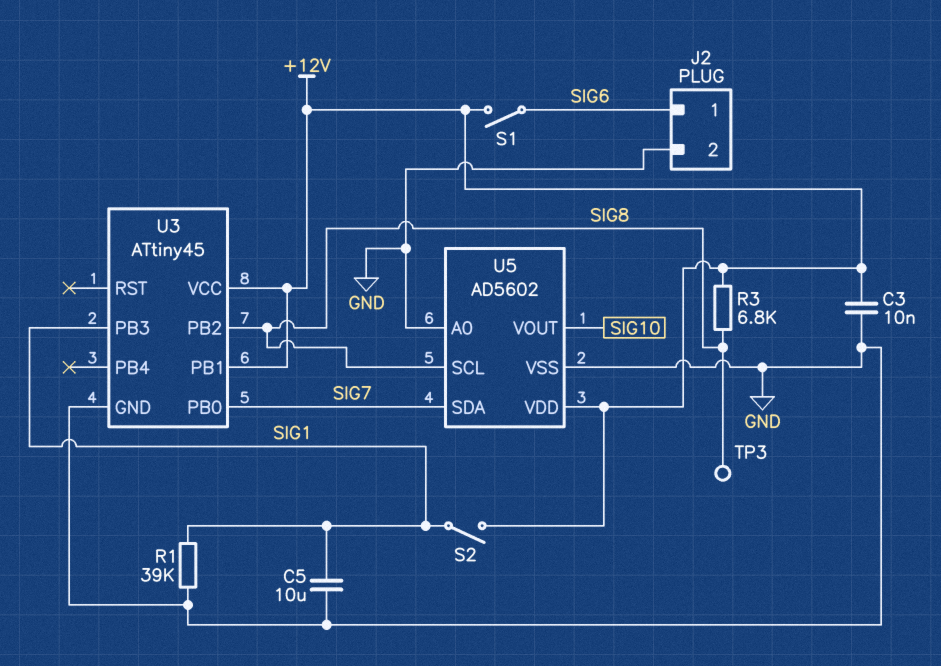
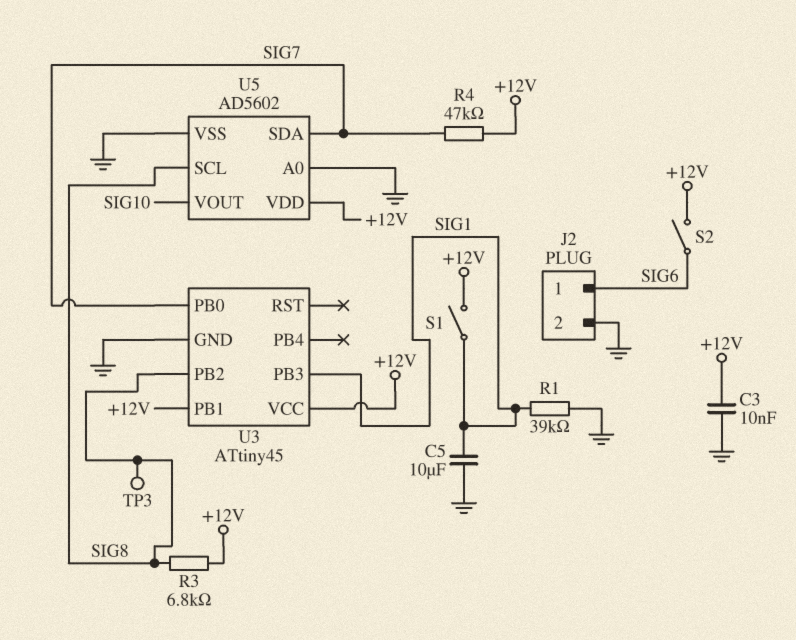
R4: none -> 47k (+12V, SIG7)
S1: switch (+12V, SIG6) -> switch (+12V, SIG1)
S2: switch (+12V, SIG1) -> switch (+12V, SIG6)

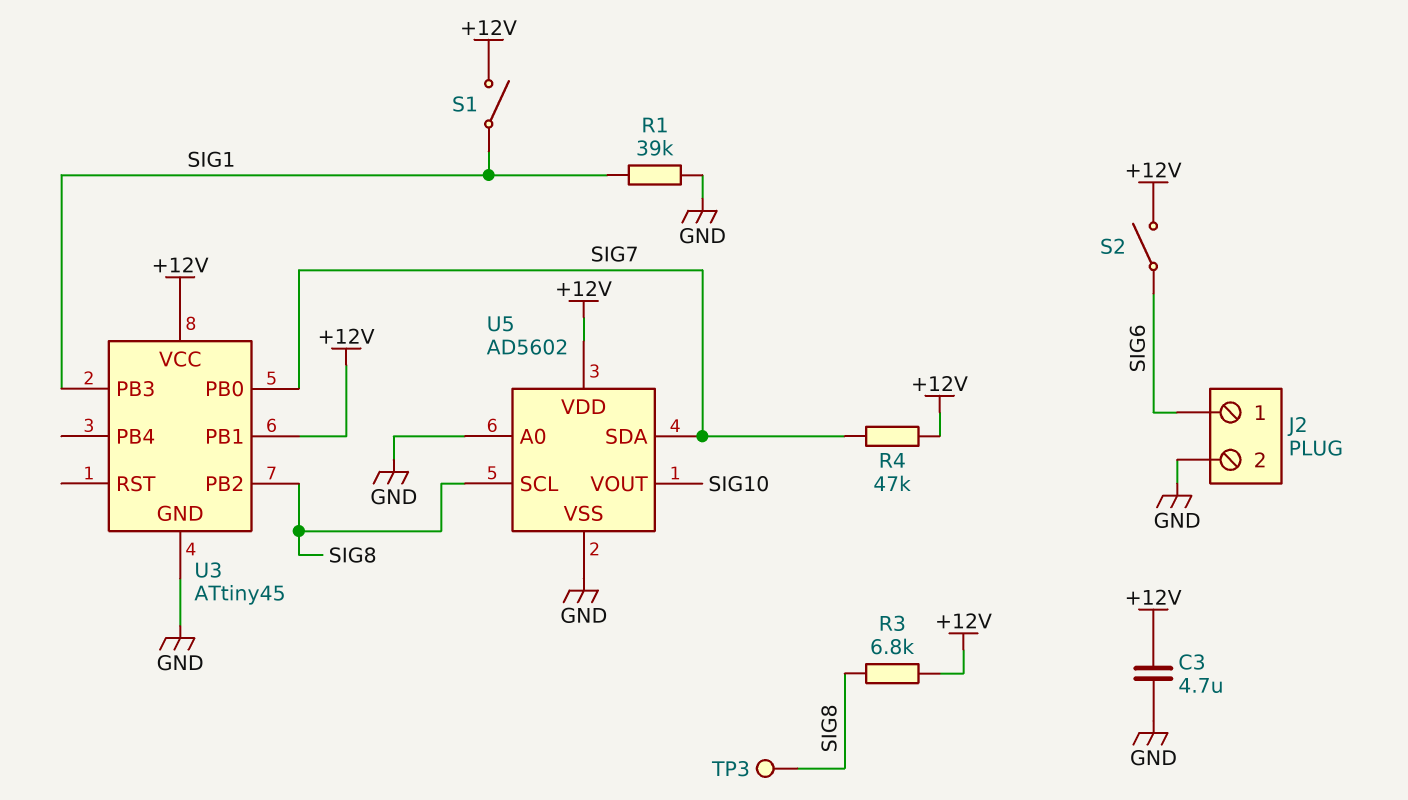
C3: 10nF (+12V, GND) -> 4.7uF (+12V, GND)
C5: 10uF (GND, SIG1) -> none

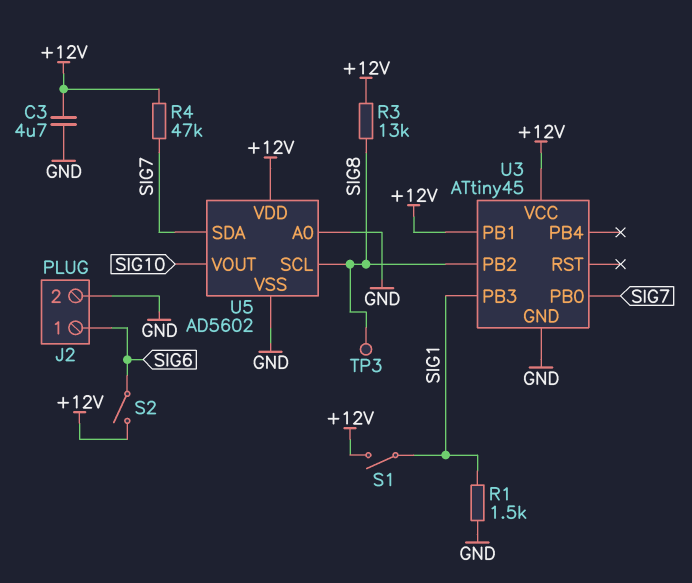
R1: 39k (GND, SIG1) -> 1.5k (GND, SIG1)
R3: 6.8k (+12V, SIG8) -> 13k (+12V, SIG8)

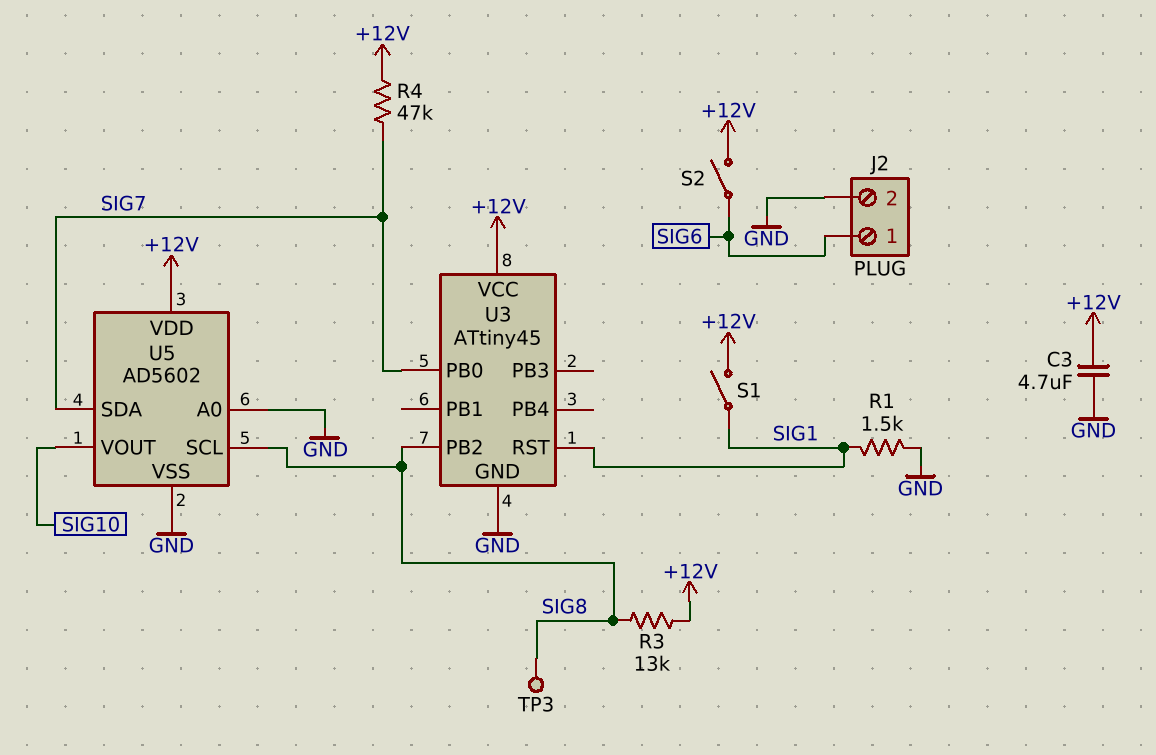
U3 pin PB1: +12V -> none
U3 pin PB3: SIG1 -> none
U3 pin RST: none -> SIG1

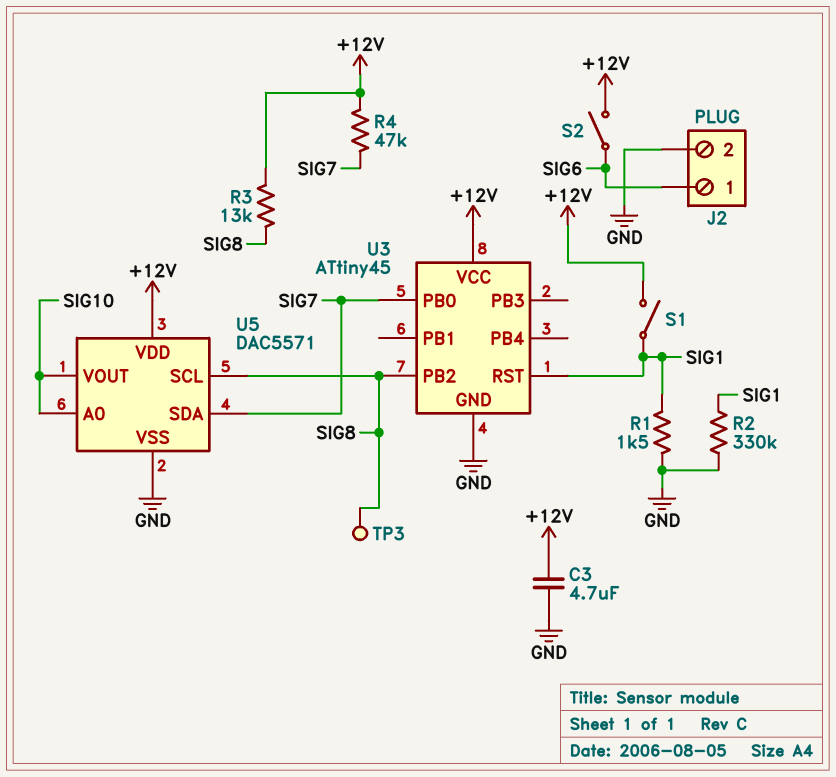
R2: none -> 330k (GND, SIG1)
U5: AD5602 -> DAC5571
U5 pin A0: GND -> SIG10

